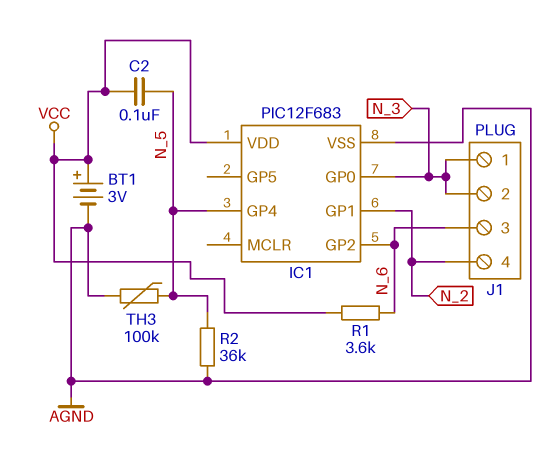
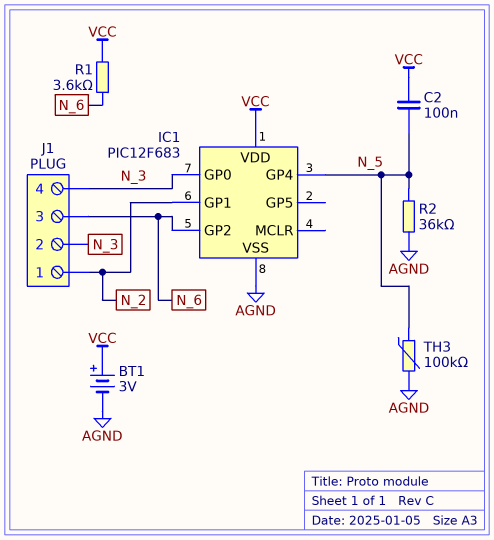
J1 pin 1: N_3 -> N_2
J1 pin 4: N_2 -> N_3

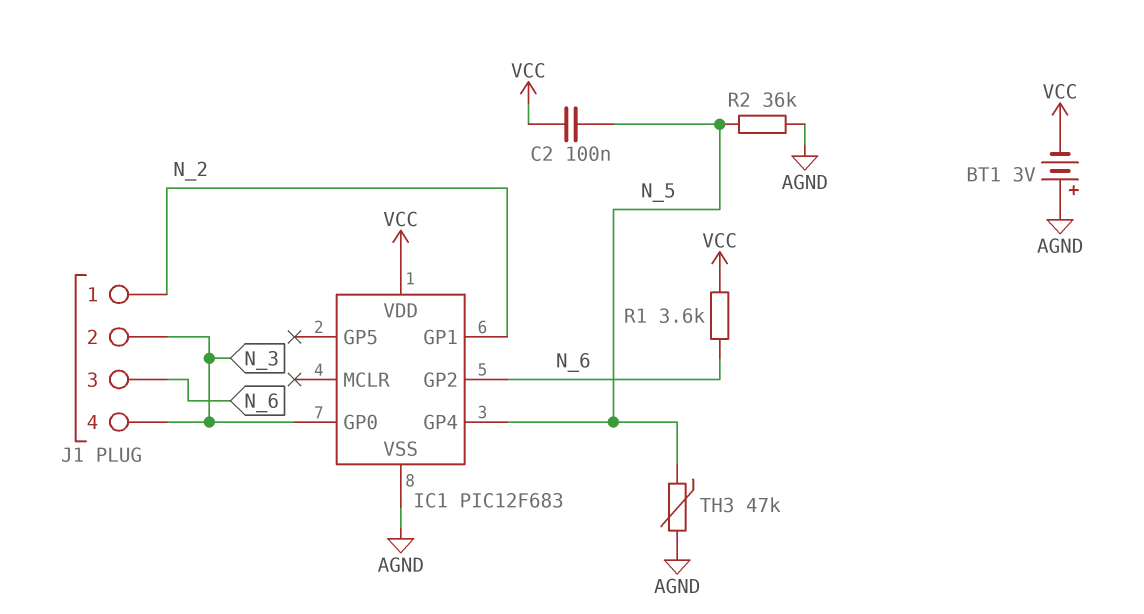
BT1: 3V (plus VCC, minus AGND) -> 3V (plus AGND, minus VCC)
TH3: 100k (AGND, N_5) -> 47k (AGND, N_5)

